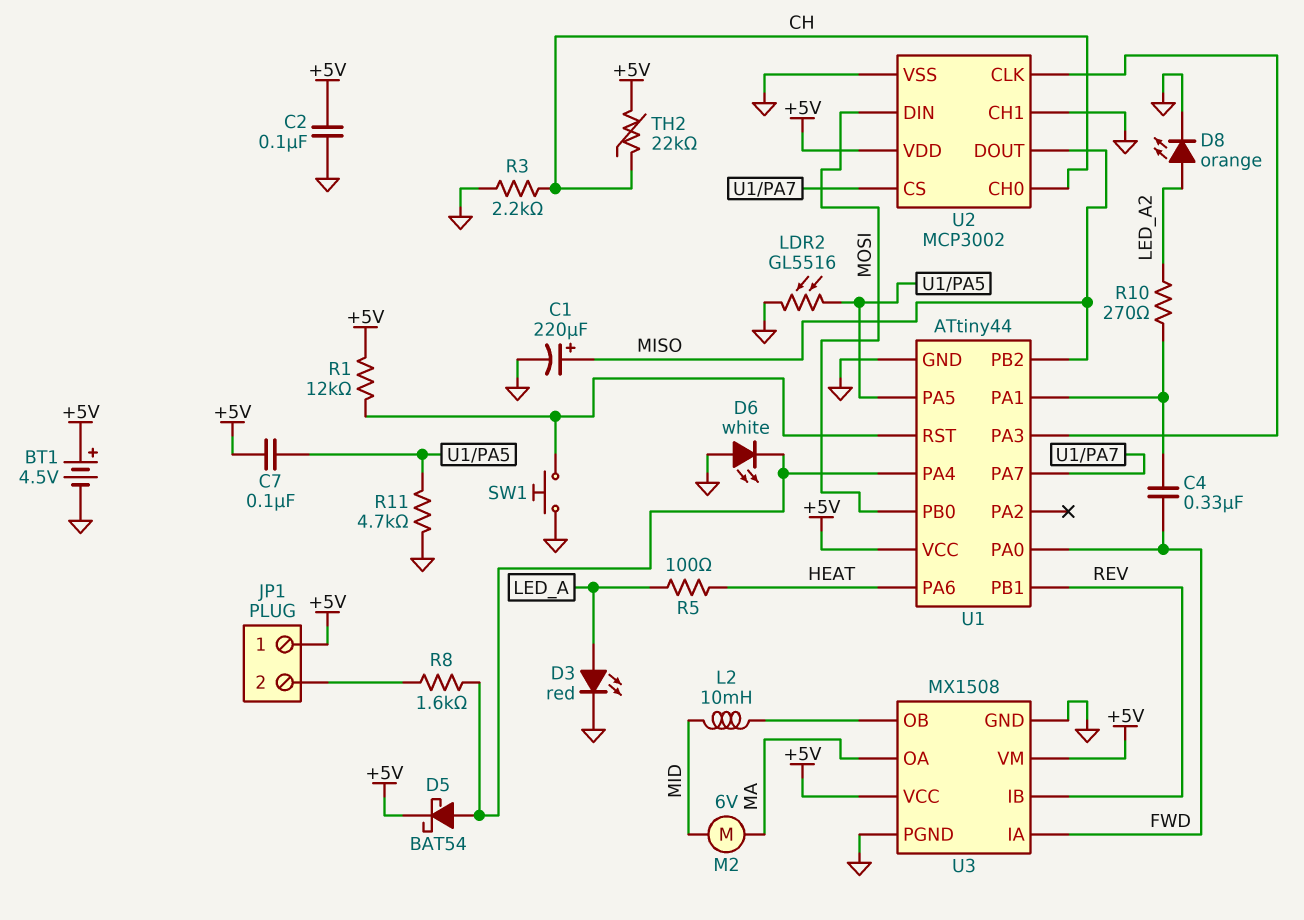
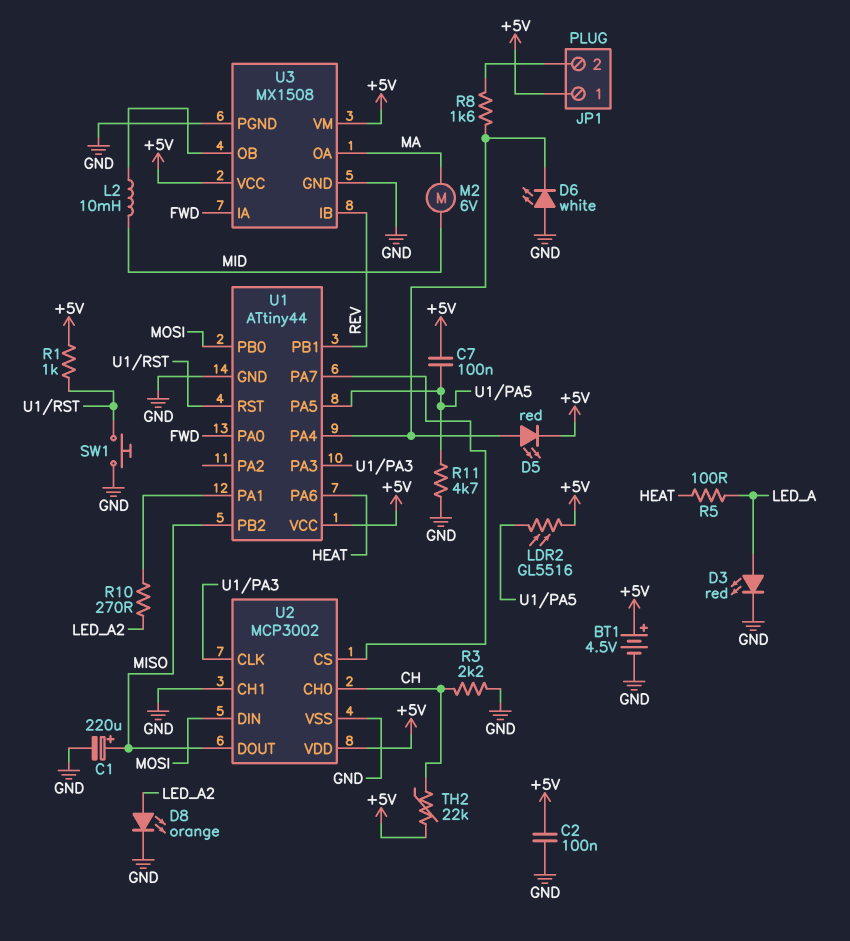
C4: 330nF (FWD, U1/PA1) -> none
D5: schottky BAT54 (A U1/PA4, K +5V) -> LED red (A U1/PA4, K +5V)
LDR2: GL5516 (GND, U1/PA5) -> GL5516 (+5V, U1/PA5)
R1: 12k (+5V, U1/RST) -> 1k (+5V, U1/RST)

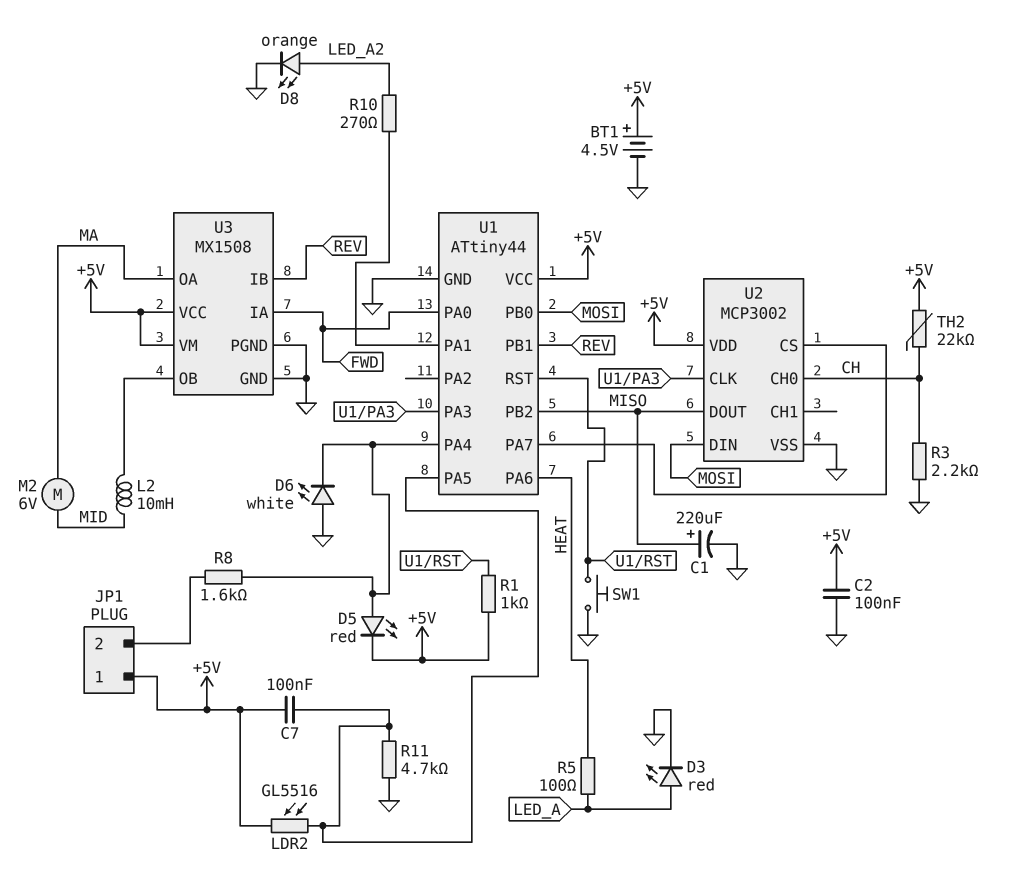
U2 pin CH1: GND -> none

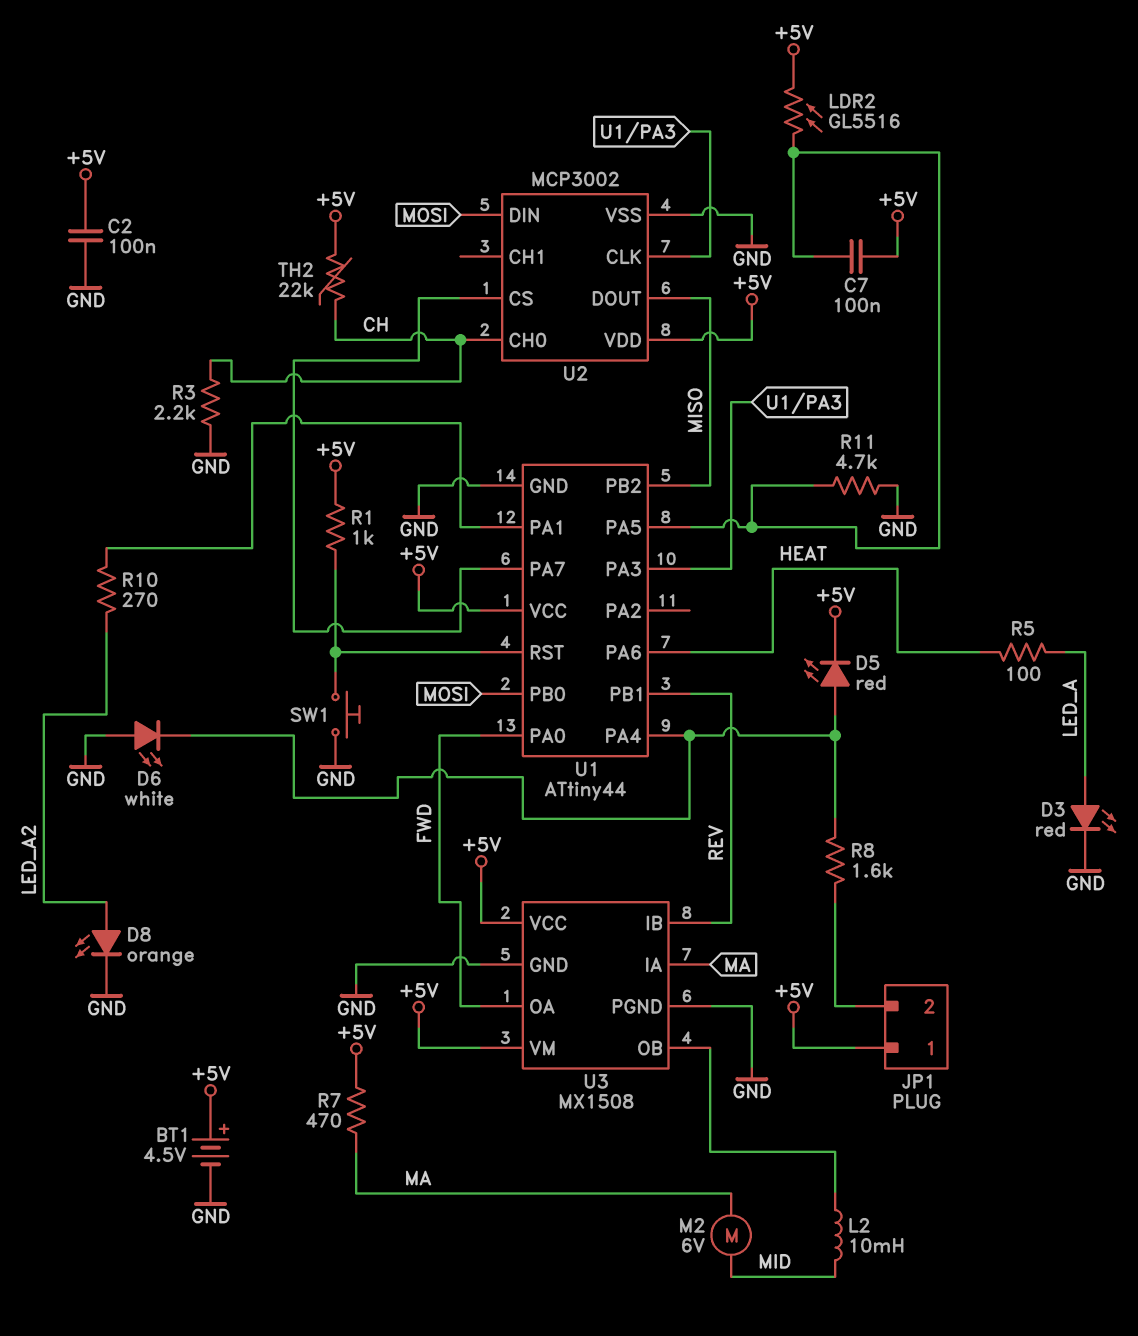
C1: 220uF (plus MISO, minus GND) -> none
R7: none -> 470 (+5V, MA)
U3 pin IA: FWD -> MA
U3 pin OA: MA -> FWD

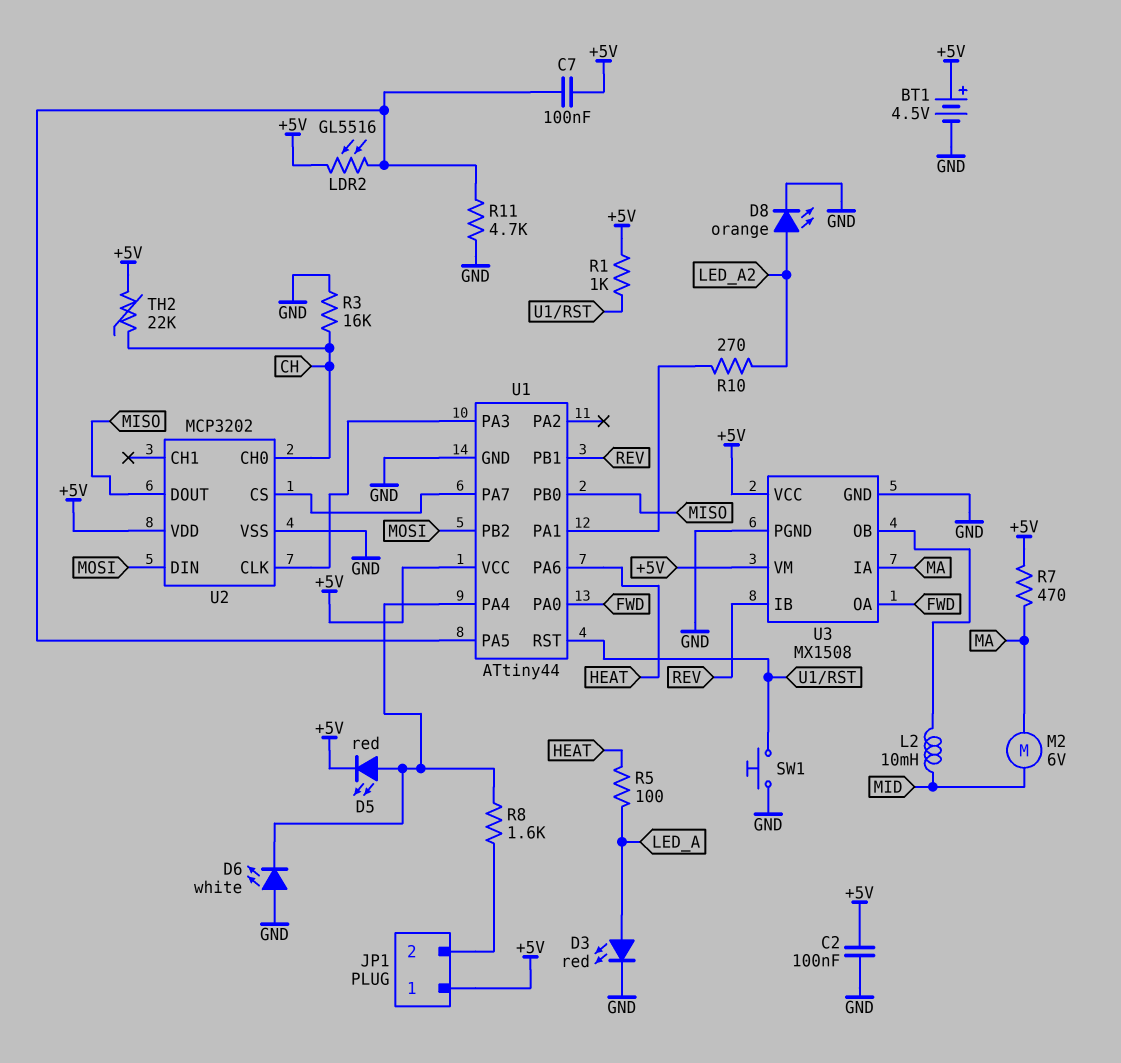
R3: 2.2k (CH, GND) -> 16k (CH, GND)
U1 pin PB0: MOSI -> MISO
U1 pin PB2: MISO -> MOSI
U2: MCP3002 -> MCP3202

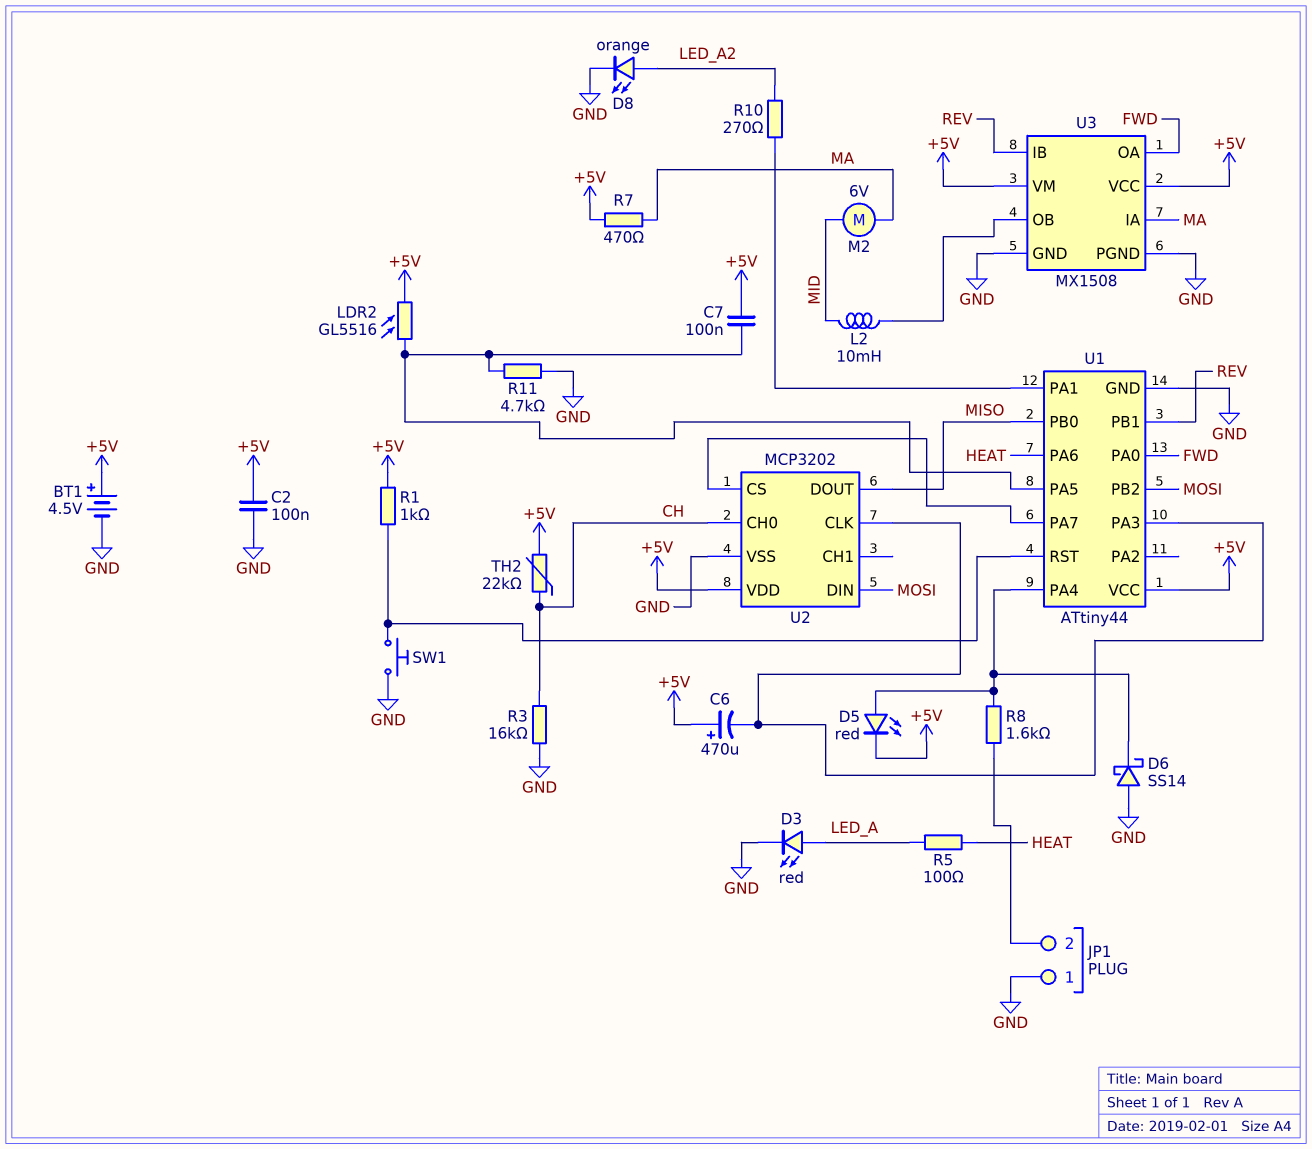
C6: none -> 470uF (plus +5V, minus U1/PA3)
D6: LED white (A GND, K U1/PA4) -> schottky SS14 (A GND, K U1/PA4)
JP1 pin 1: +5V -> GND

